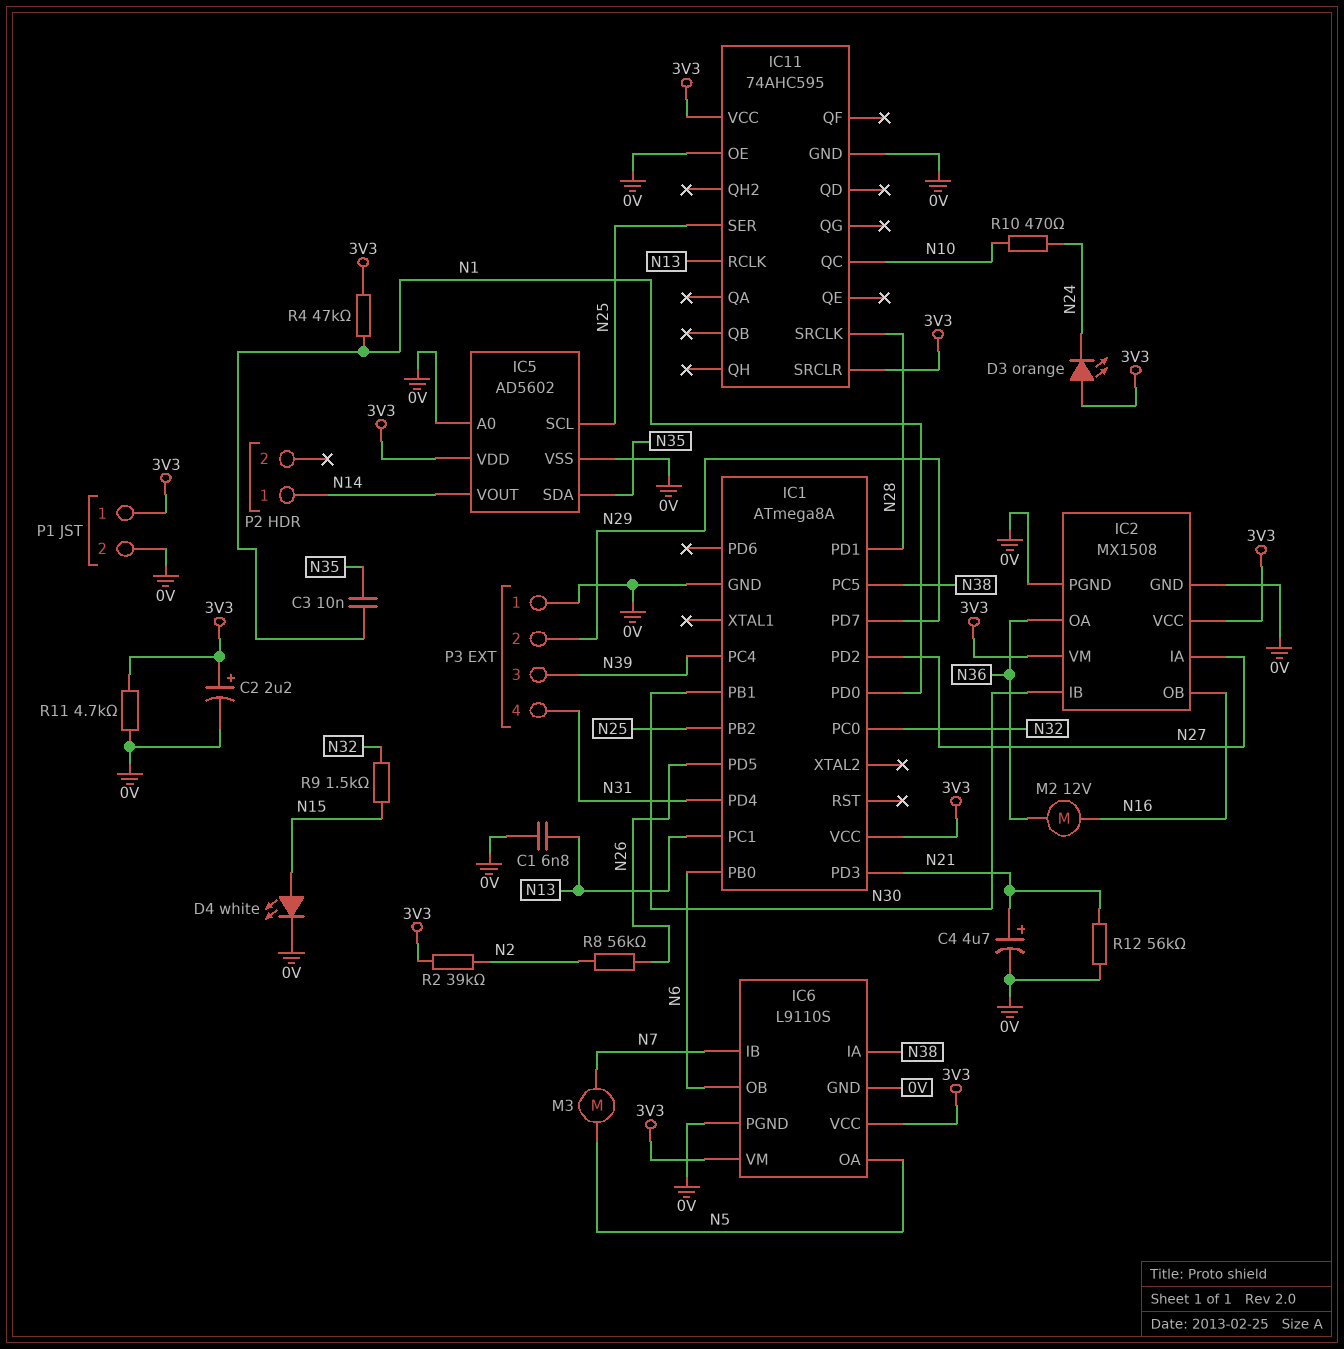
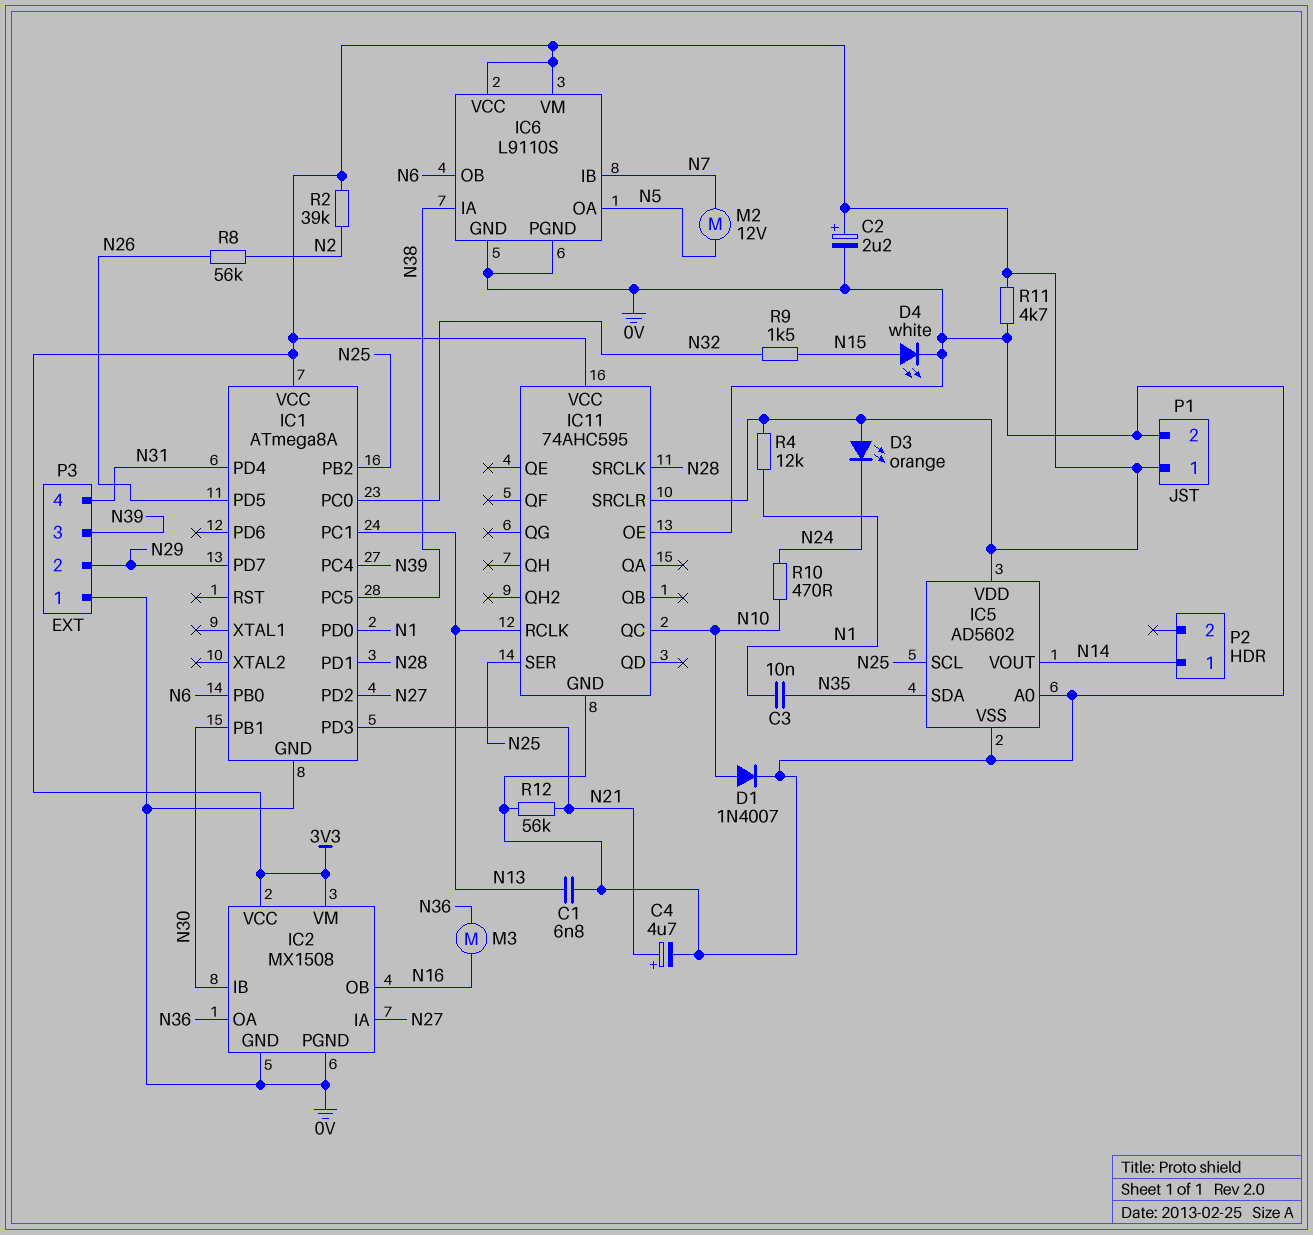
D1: none -> diode 1N4007 (A N10, K 0V)
M2: motor 12V (N16, N36) -> motor 12V (N5, N7)
M3: motor (N5, N7) -> motor (N16, N36)
R4: 47k (3V3, N1) -> 12k (3V3, N1)

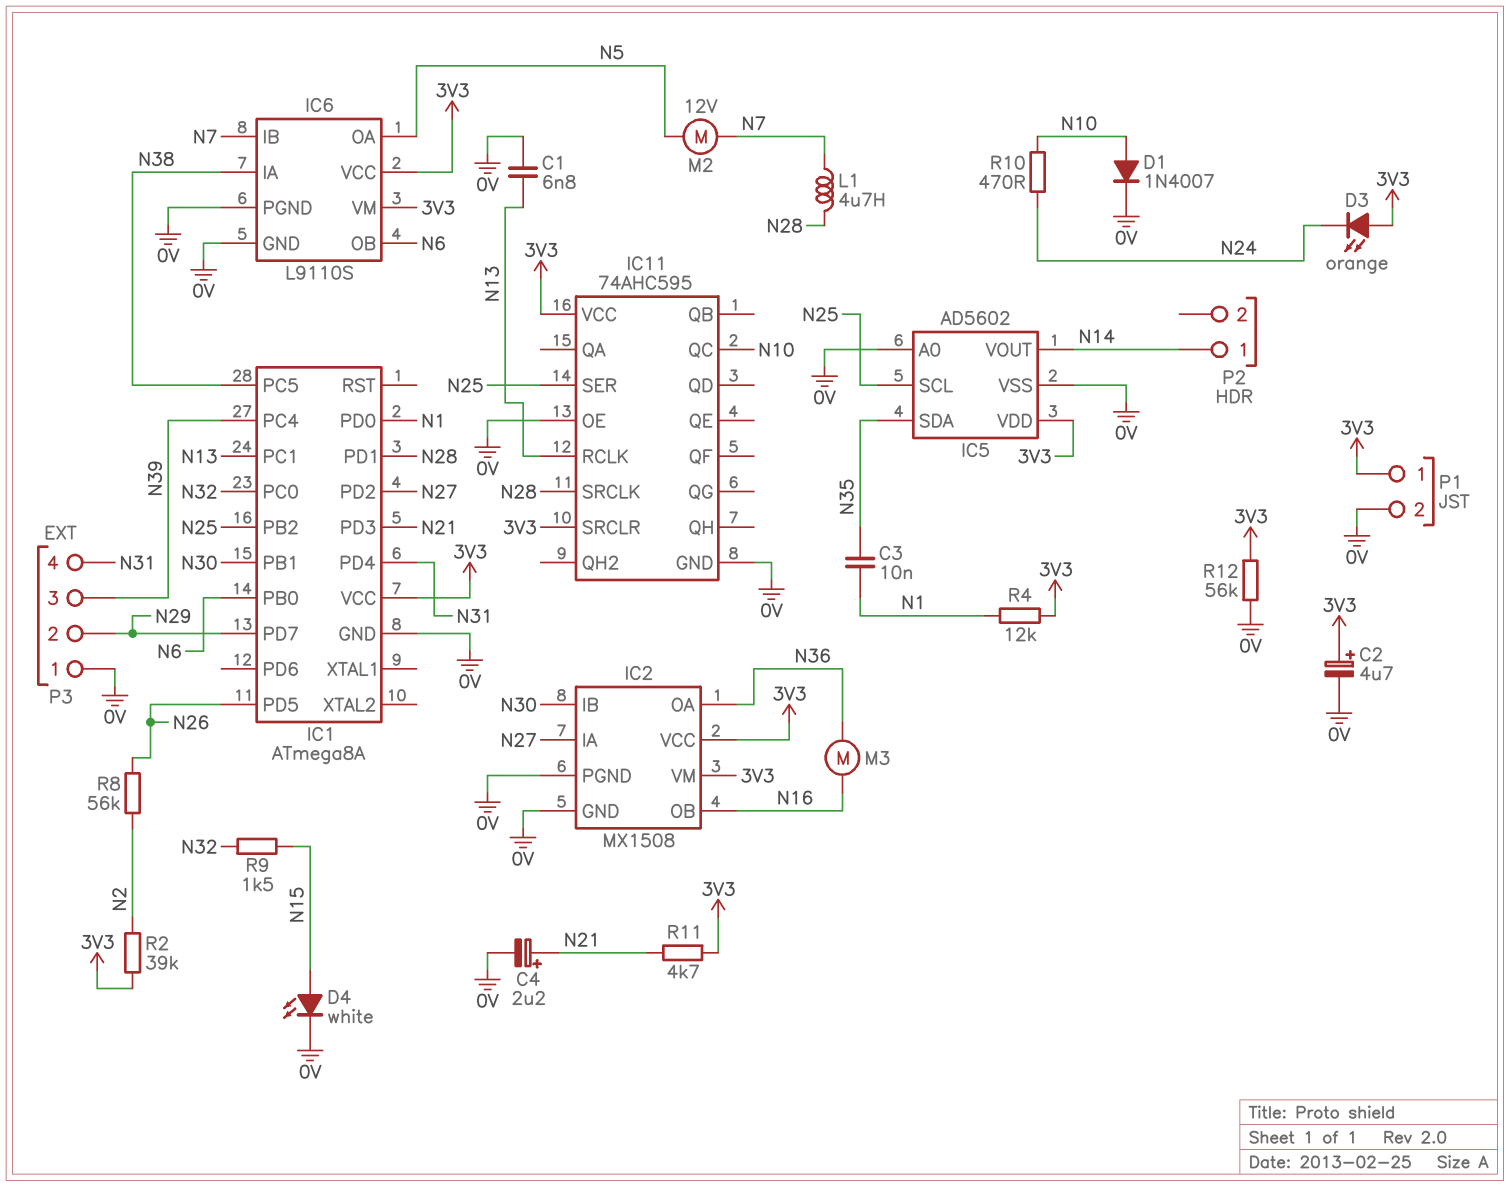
C2: 2.2uF (plus 3V3, minus 0V) -> 4.7uF (plus 3V3, minus 0V)
C4: 4.7uF (plus N21, minus 0V) -> 2.2uF (plus N21, minus 0V)
L1: none -> 4.7uH (N7, N28)
R11: 4.7k (0V, 3V3) -> 4.7k (3V3, N21)
R12: 56k (0V, N21) -> 56k (0V, 3V3)

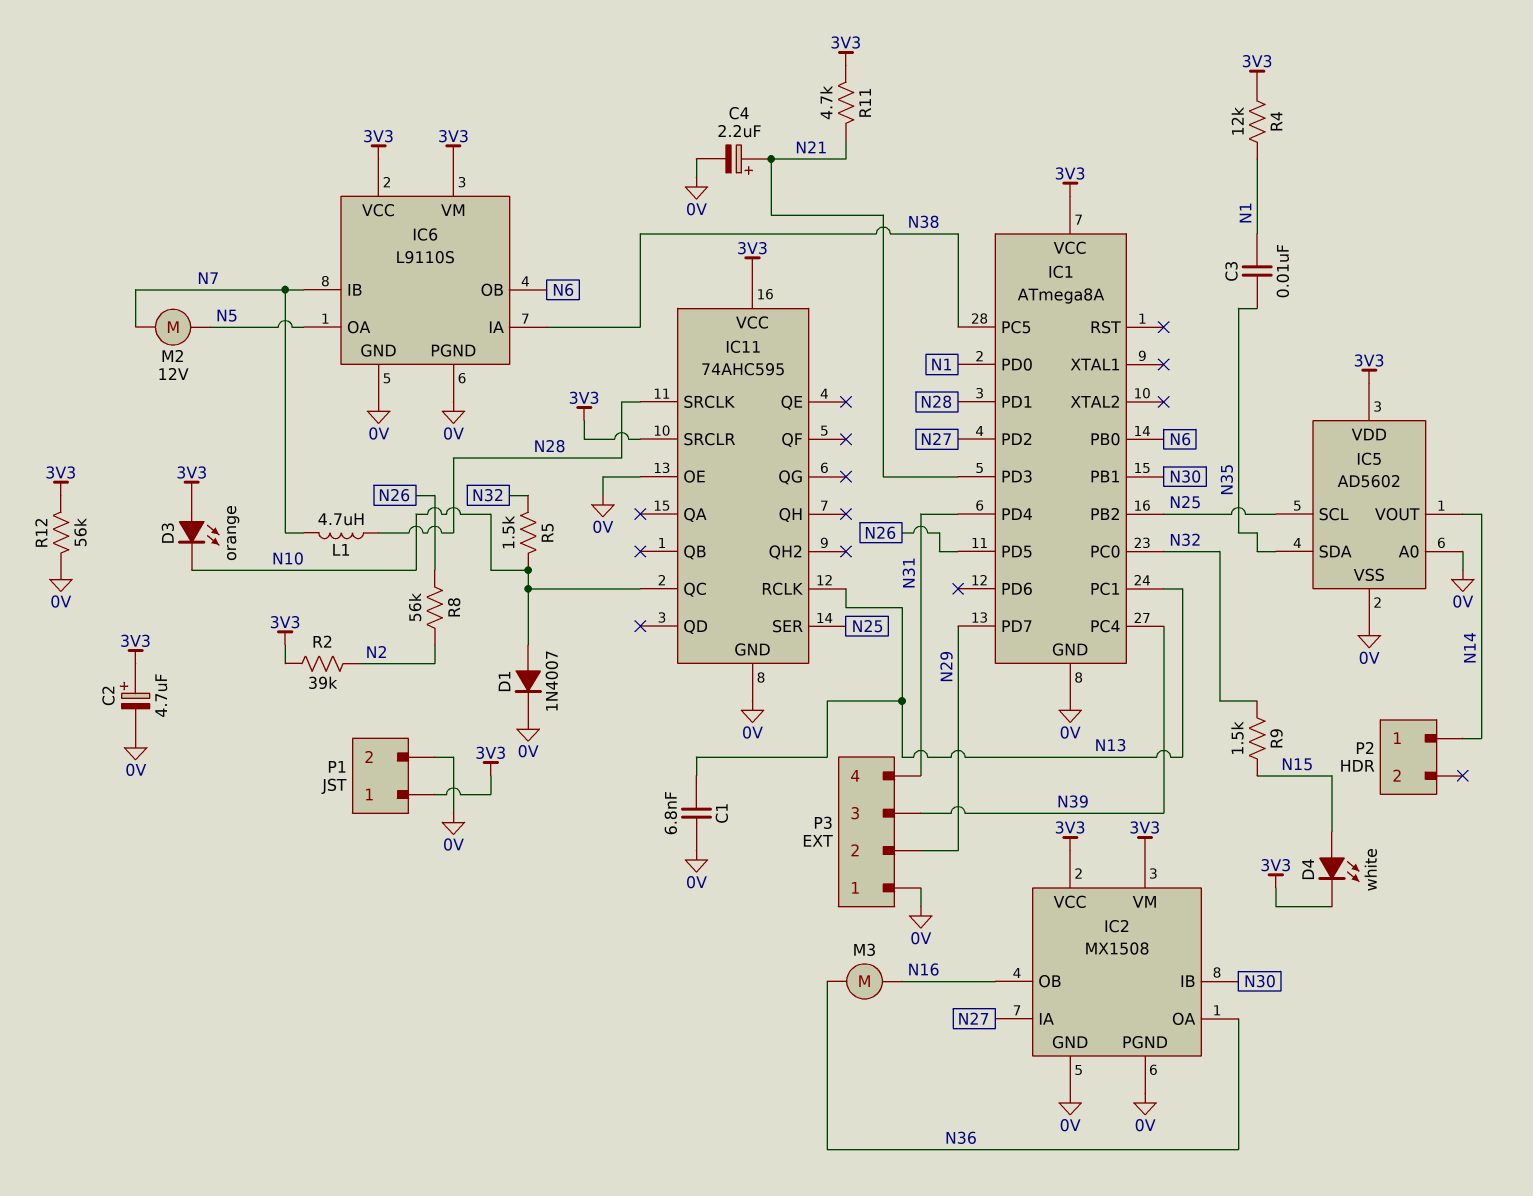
D3: LED orange (A 3V3, K N24) -> LED orange (A 3V3, K N10)
D4: LED white (A N15, K 0V) -> LED white (A N15, K 3V3)
R5: none -> 1.5k (N10, N32)
R10: 470 (N10, N24) -> none

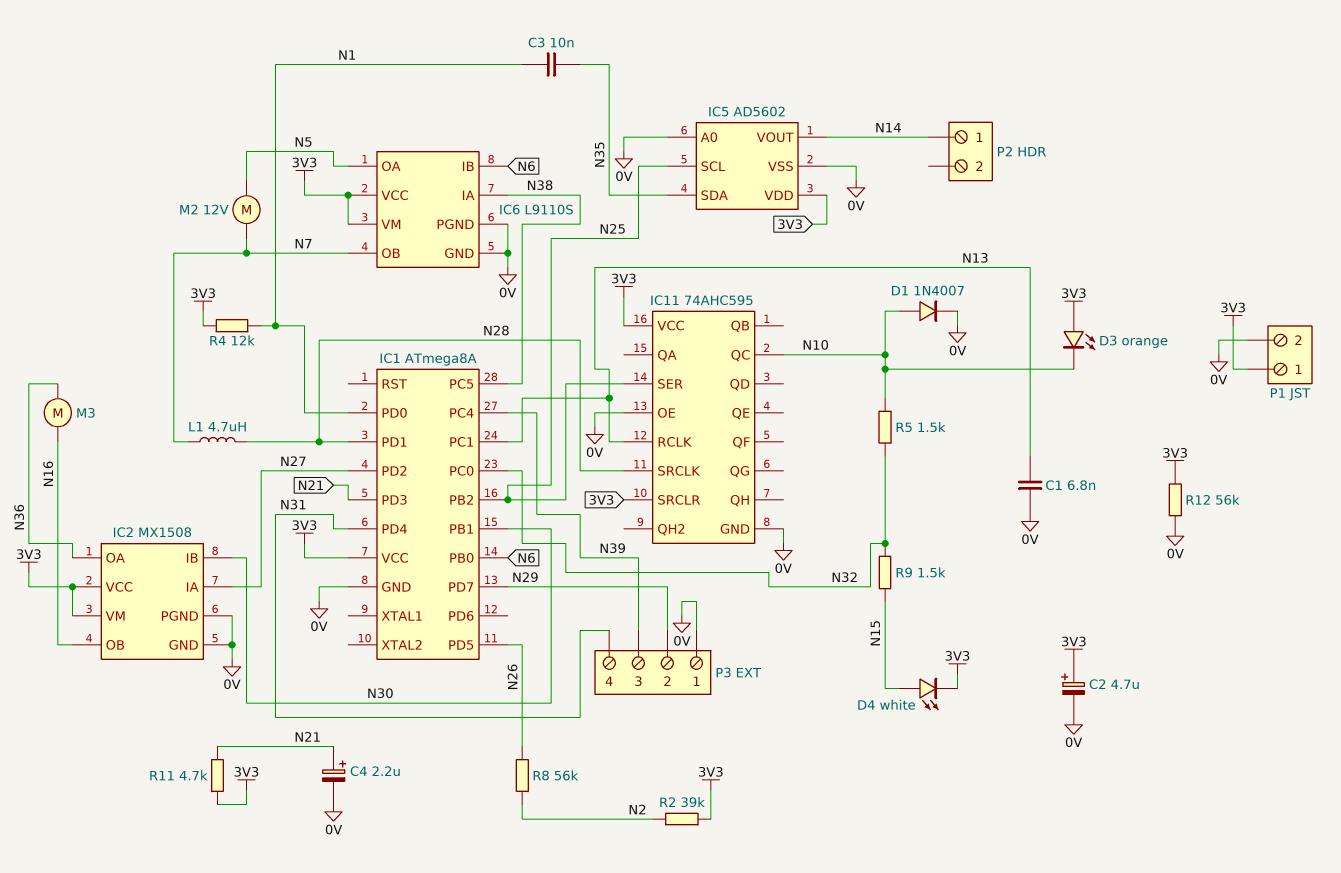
IC6 pin IB: N7 -> N6
IC6 pin OB: N6 -> N7

